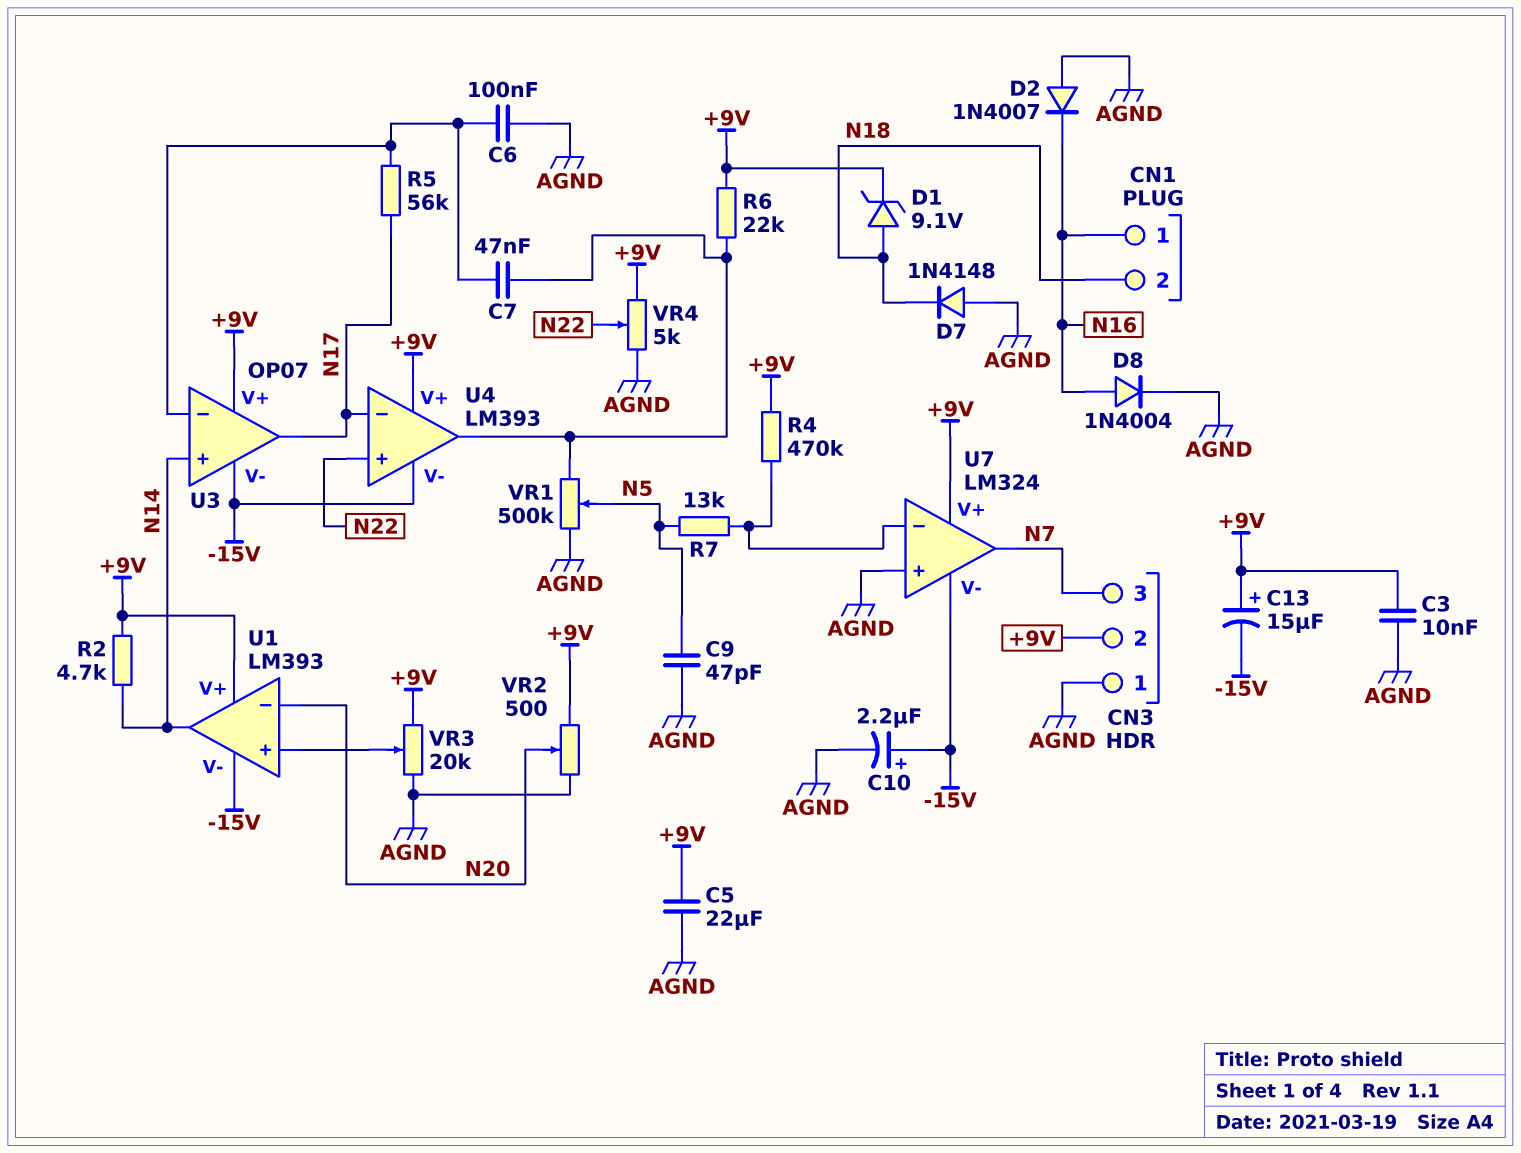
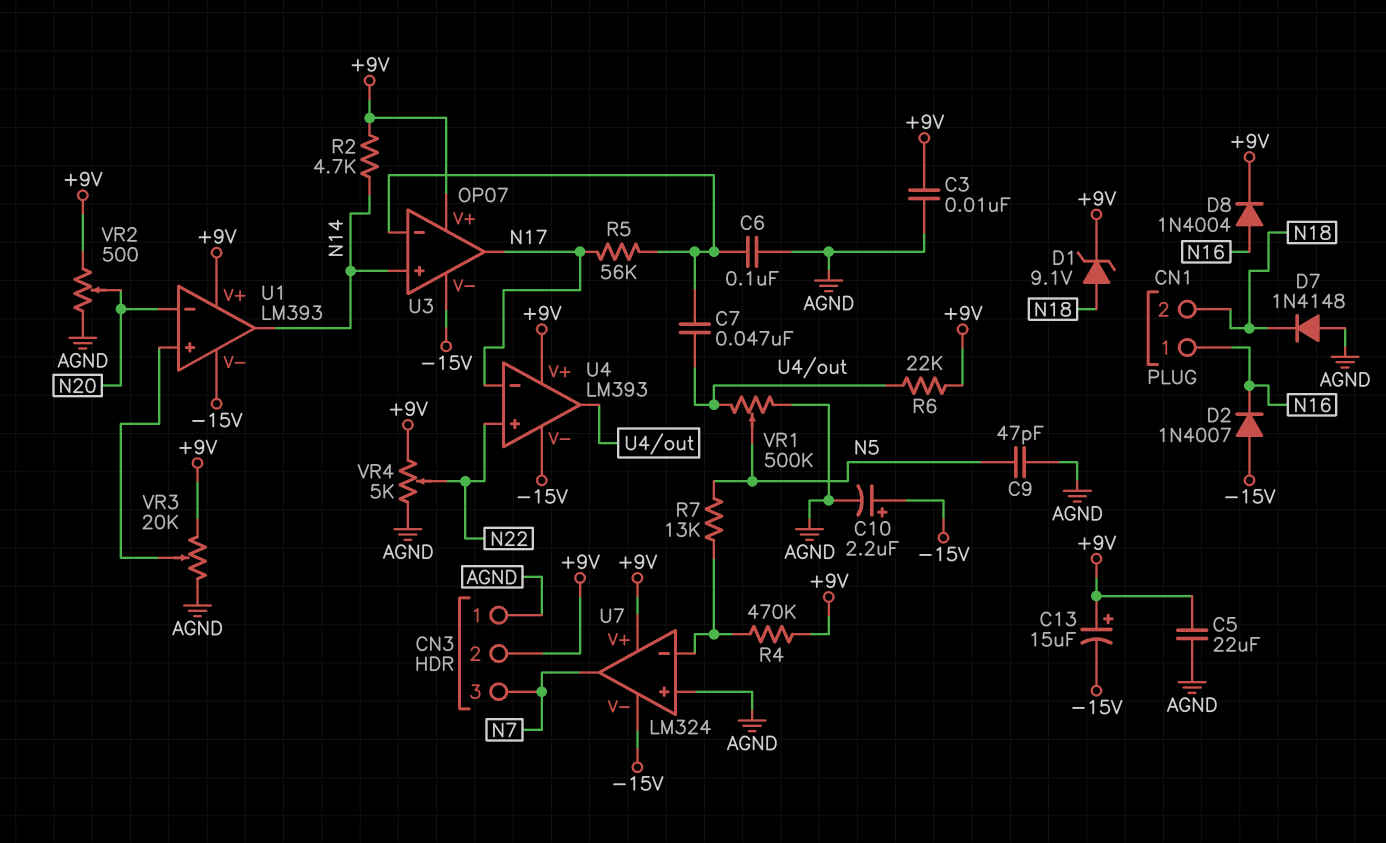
D2: diode 1N4007 (A AGND, K N16) -> diode 1N4007 (A -15V, K N16)
D8: diode 1N4004 (A N16, K AGND) -> diode 1N4004 (A N16, K +9V)

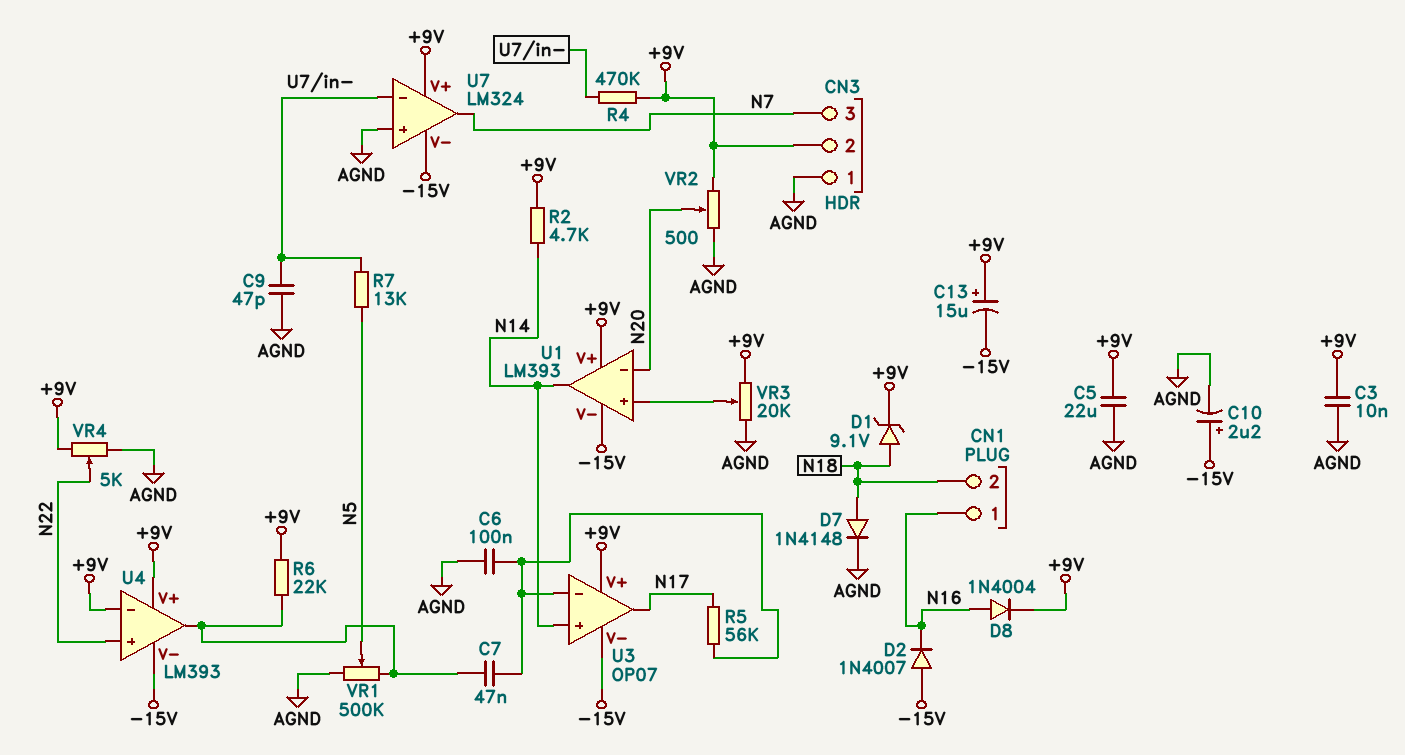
C9: 47pF (AGND, N5) -> 47pF (AGND, U7/in-)
D7: diode 1N4148 (A AGND, K N18) -> diode 1N4148 (A N18, K AGND)
U4 pin in-: N17 -> +9V

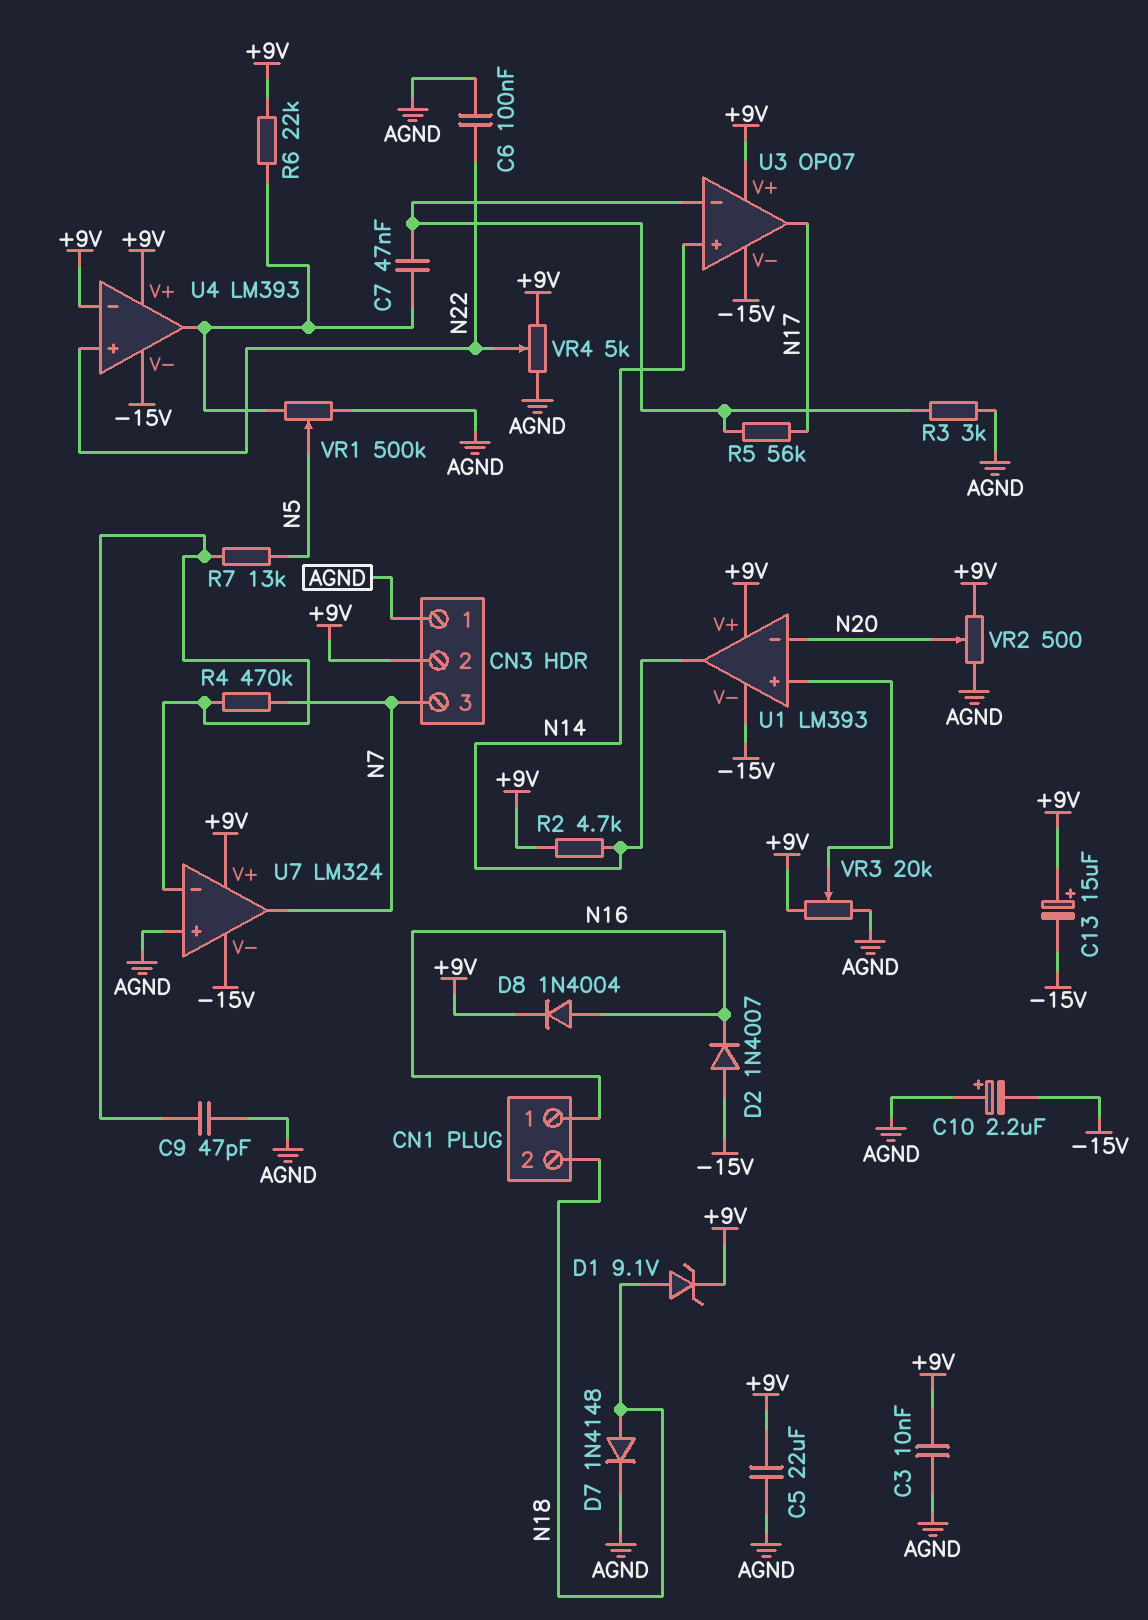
C6: 100nF (AGND, U3/in-) -> 100nF (AGND, N22)
C10: 2.2uF (plus -15V, minus AGND) -> 2.2uF (plus AGND, minus -15V)
R3: none -> 3k (AGND, U3/in-)
R4: 470k (+9V, U7/in-) -> 470k (N7, U7/in-)

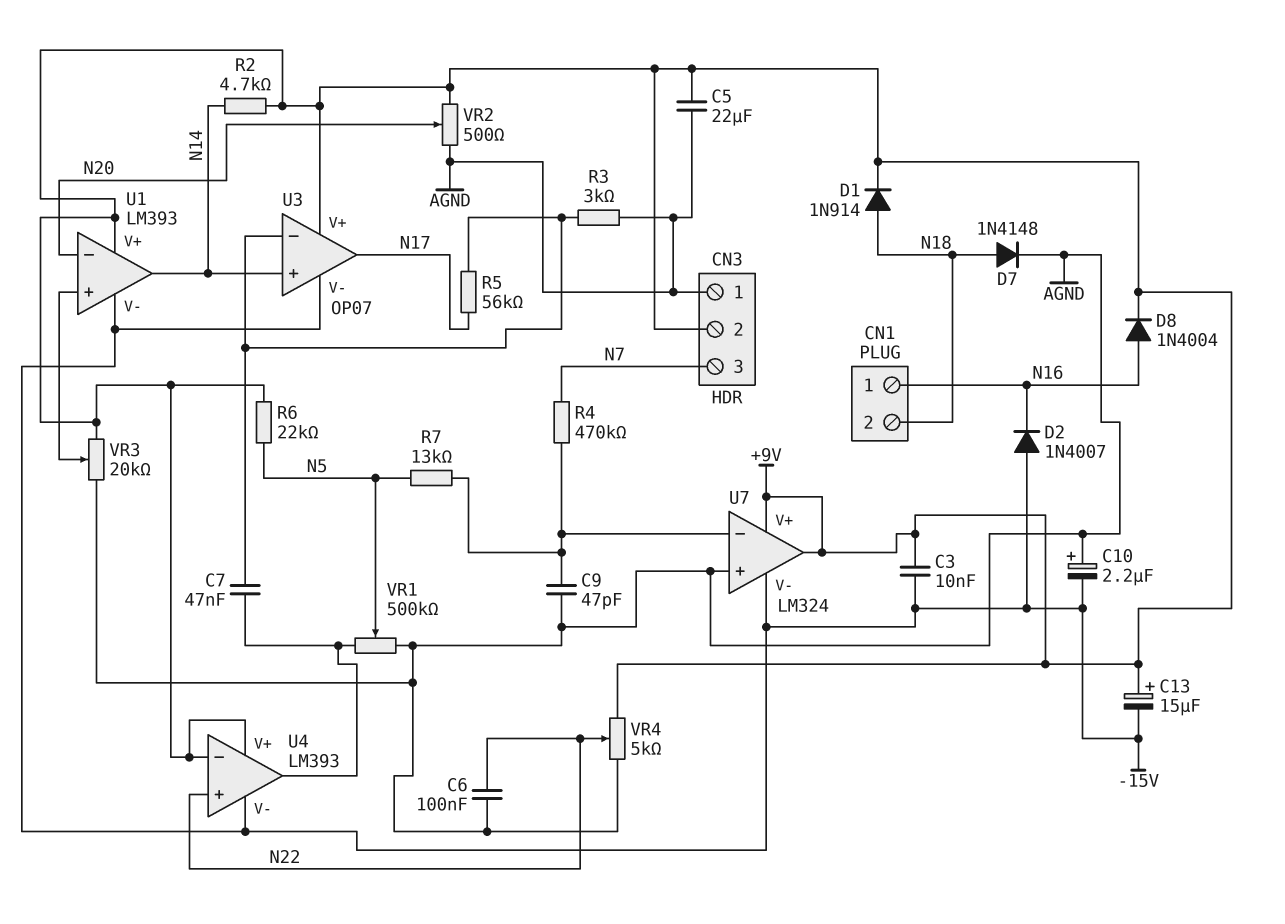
C3: 10nF (+9V, AGND) -> 10nF (+9V, -15V)
D1: zener 9.1V (A N18, K +9V) -> diode 1N914 (A N18, K +9V)
R6: 22k (+9V, U4/out) -> 22k (+9V, N5)
U7 pin out: N7 -> +9V

